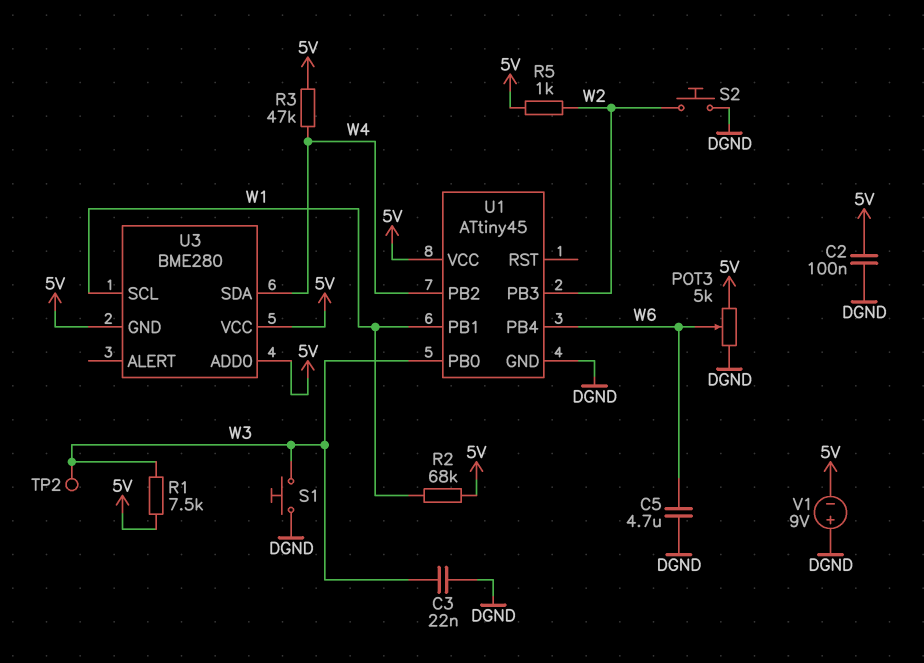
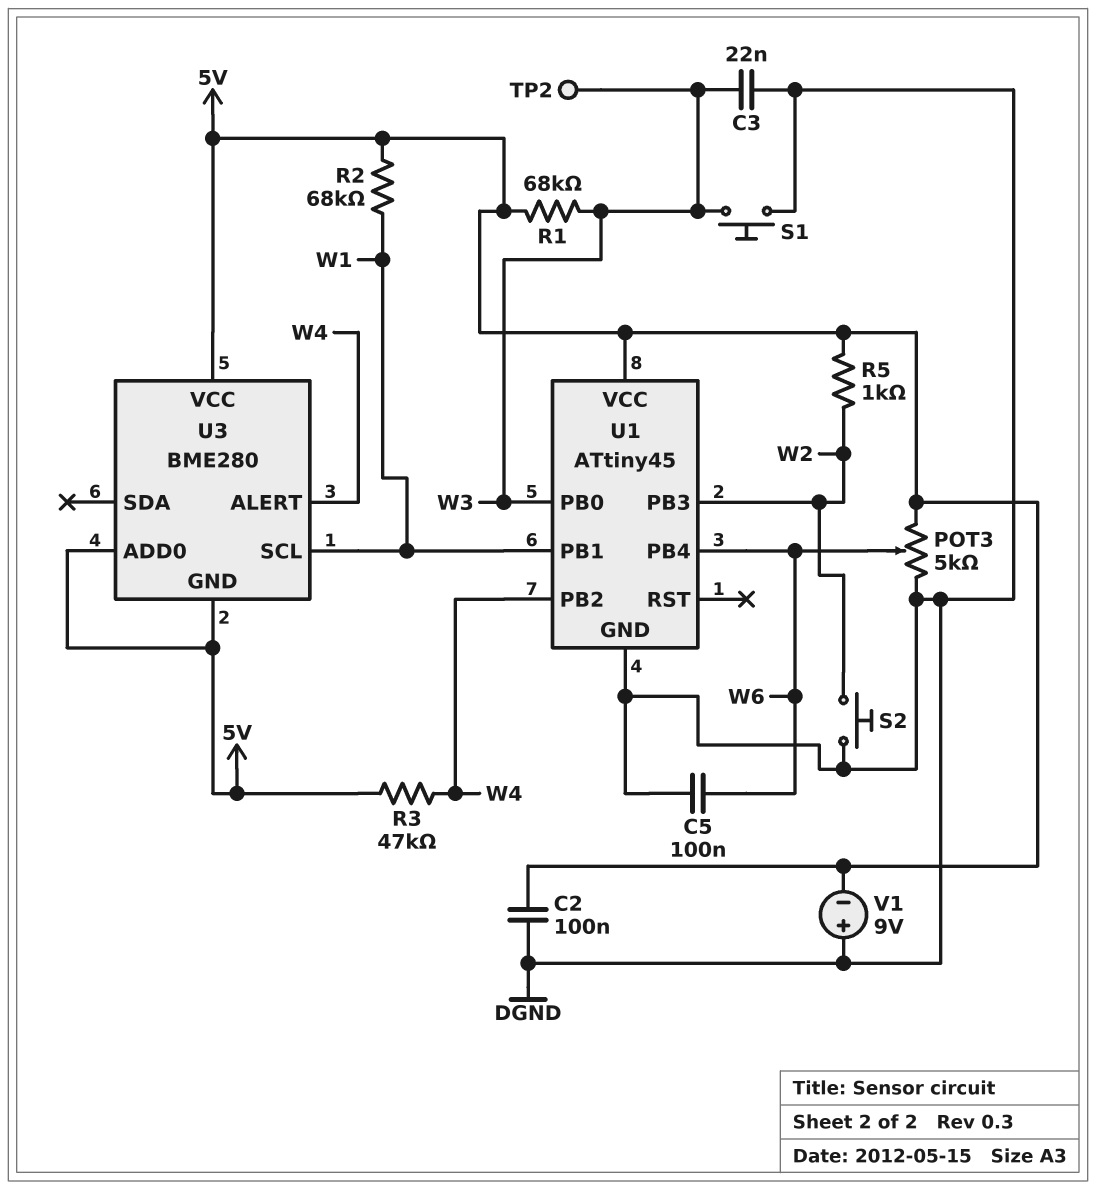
C5: 4.7uF (DGND, W6) -> 100nF (DGND, W6)
R1: 7.5k (5V, W3) -> 68k (5V, W3)
U3 pin ALERT: none -> W4
U3 pin SDA: W4 -> none

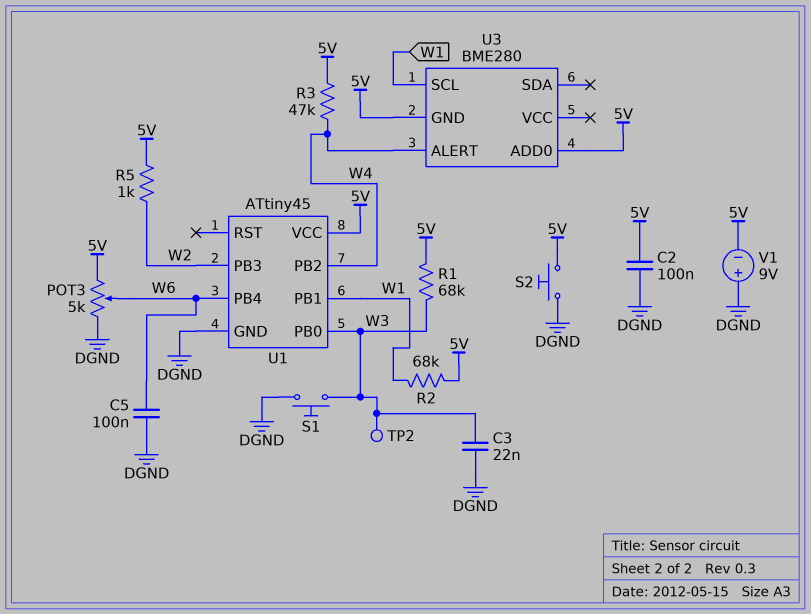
S2: button (DGND, W2) -> button (5V, DGND)
U3 pin VCC: 5V -> none

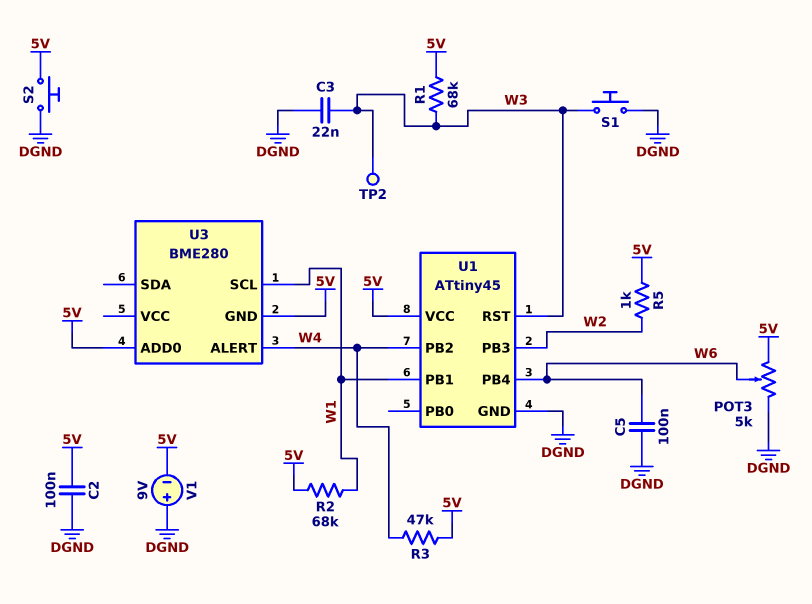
U1 pin PB0: W3 -> none
U1 pin RST: none -> W3

